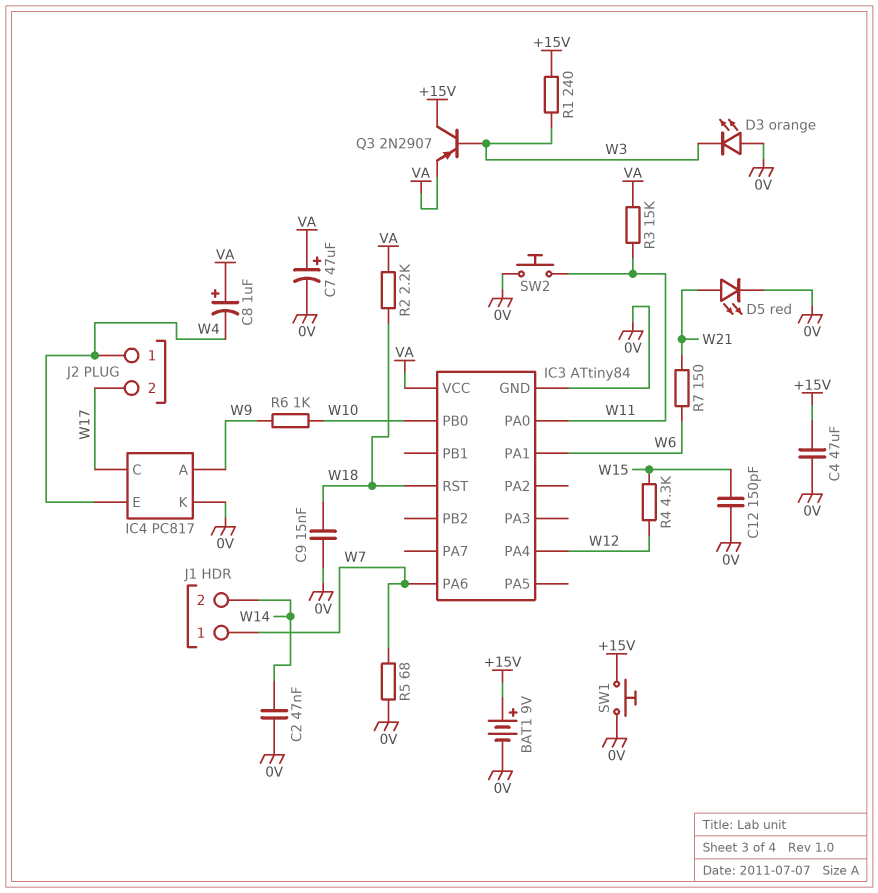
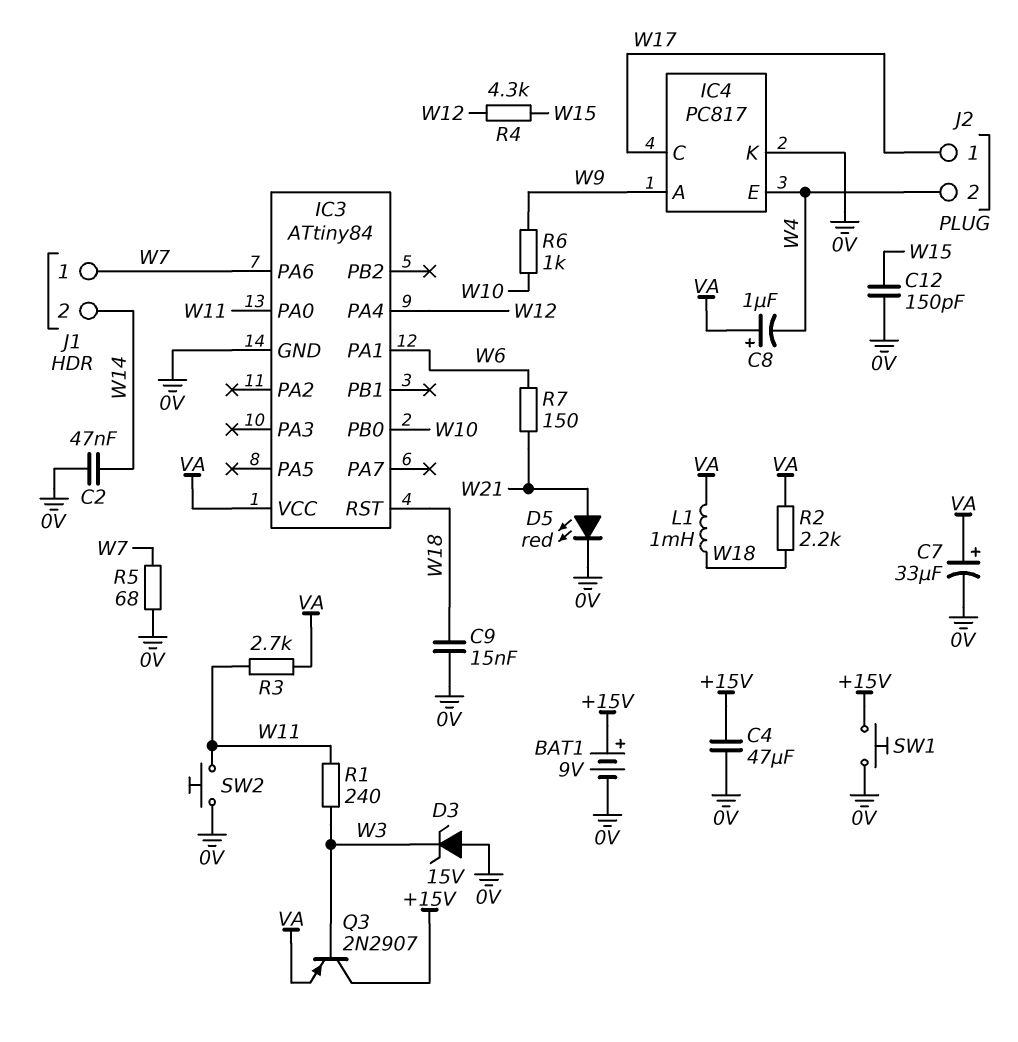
C7: 47uF (plus VA, minus 0V) -> 33uF (plus VA, minus 0V)
D3: LED orange (A 0V, K W3) -> zener 15V (A 0V, K W3)
J2 pin 1: W4 -> W17
J2 pin 2: W17 -> W4
L1: none -> 1mH (VA, W18)
R1: 240 (+15V, W3) -> 240 (W3, W11)
R3: 15k (VA, W11) -> 2.7k (VA, W11)

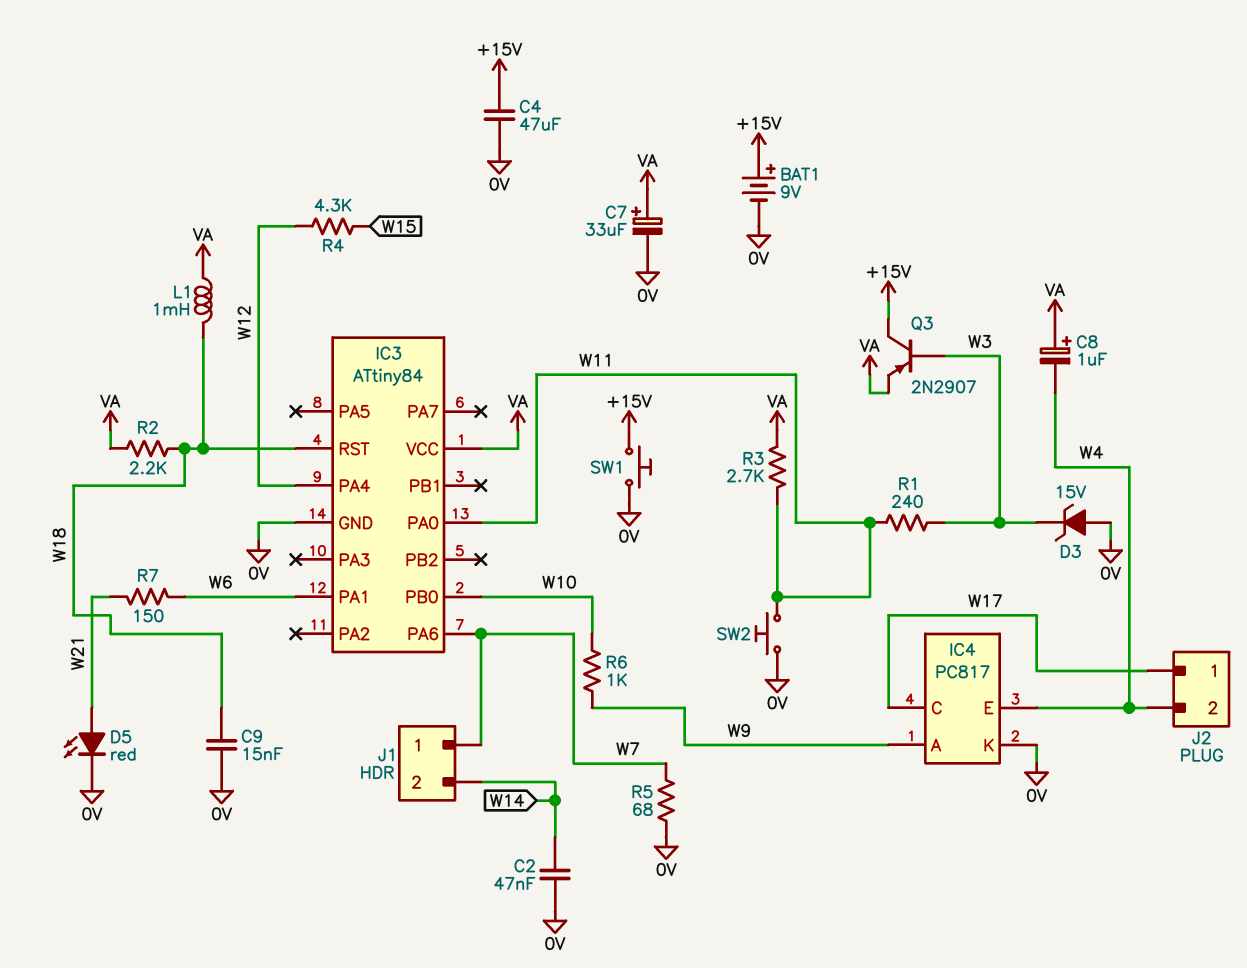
C12: 150pF (0V, W15) -> none

